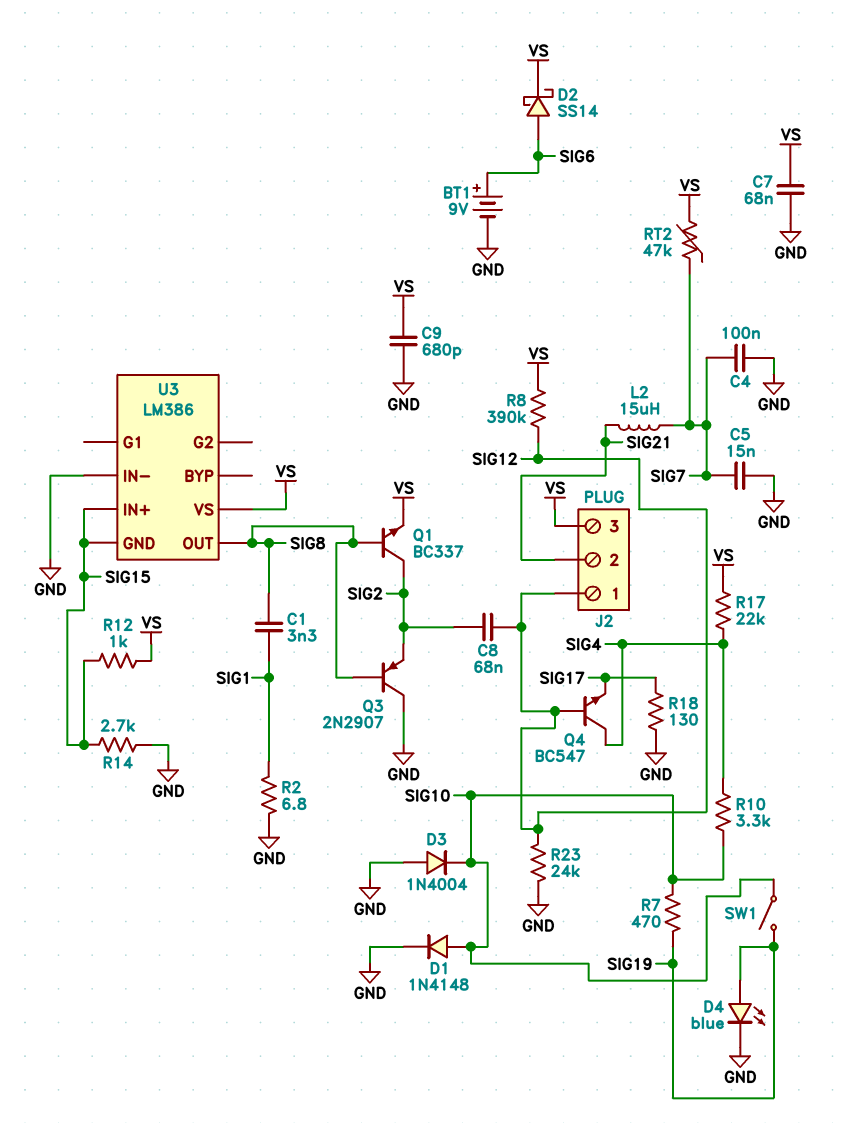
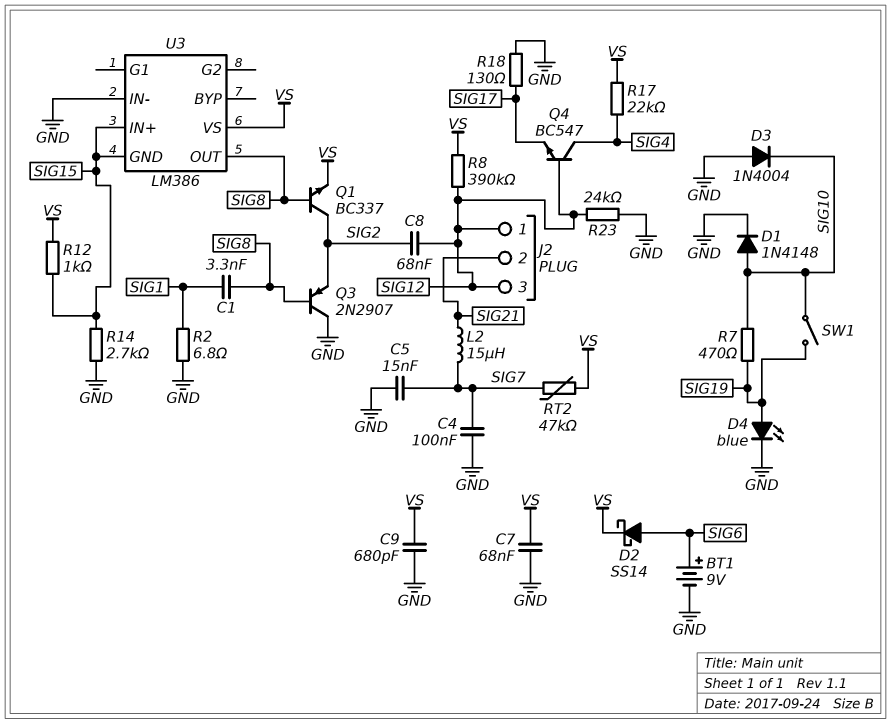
J2 pin 3: VS -> SIG12
R10: 3.3k (SIG4, SIG10) -> none

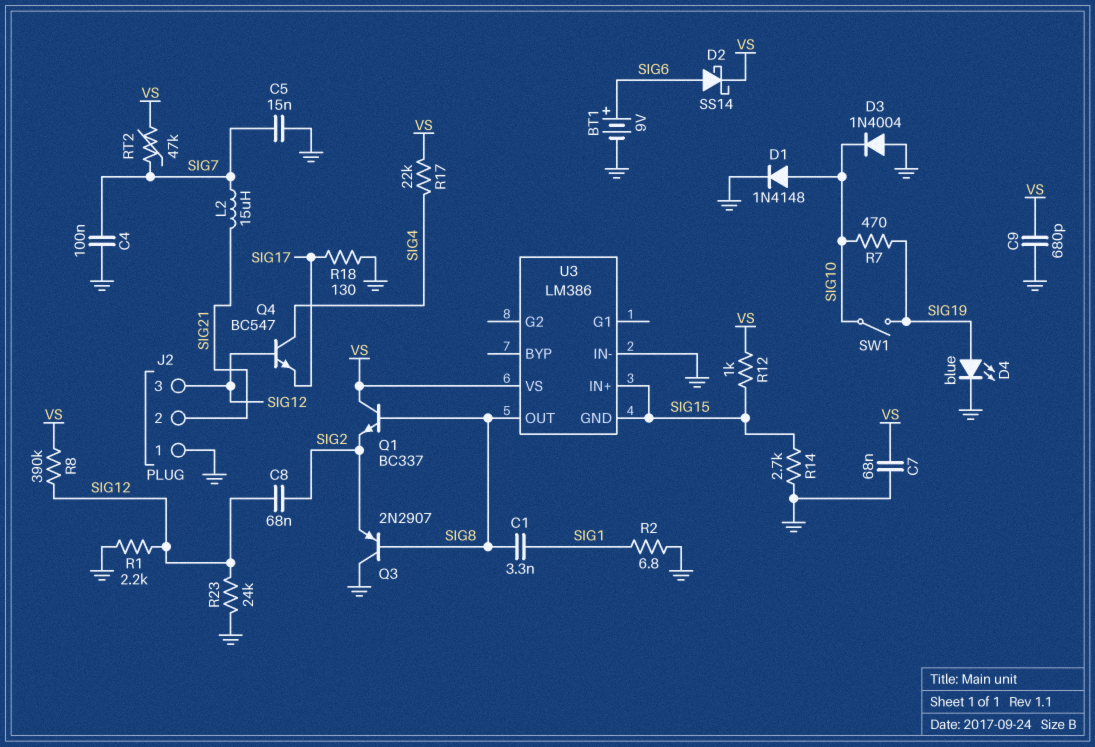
J2 pin 1: SIG12 -> GND
Q1: NPN BC337 (B SIG8, C SIG2, E VS) -> NPN BC337 (B SIG8, C VS, E SIG2)
R1: none -> 2.2k (GND, SIG12)

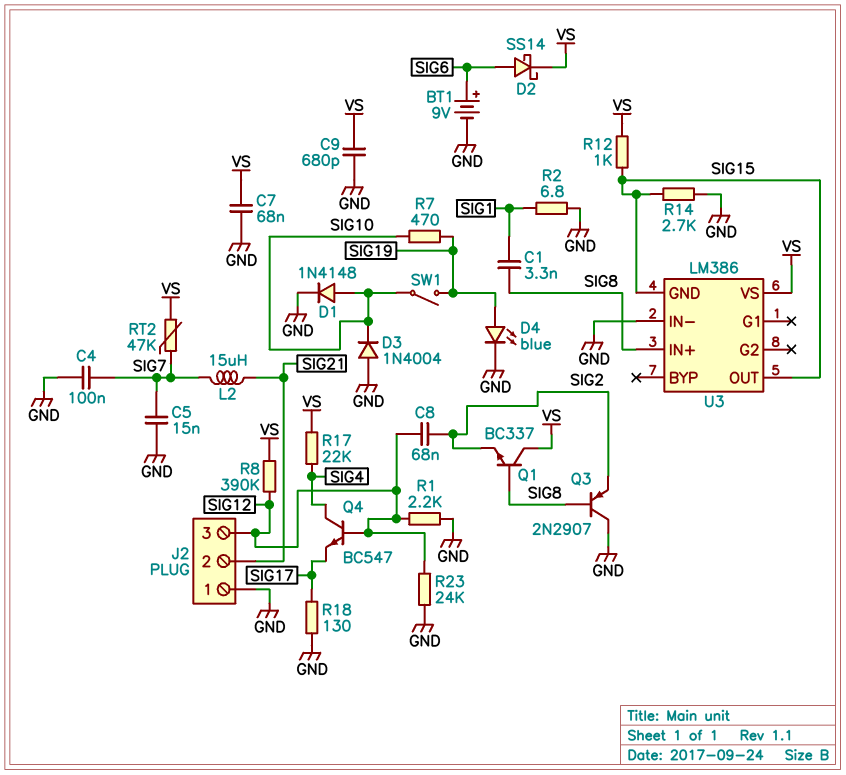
U3 pin IN+: SIG15 -> SIG8
U3 pin OUT: SIG8 -> SIG15

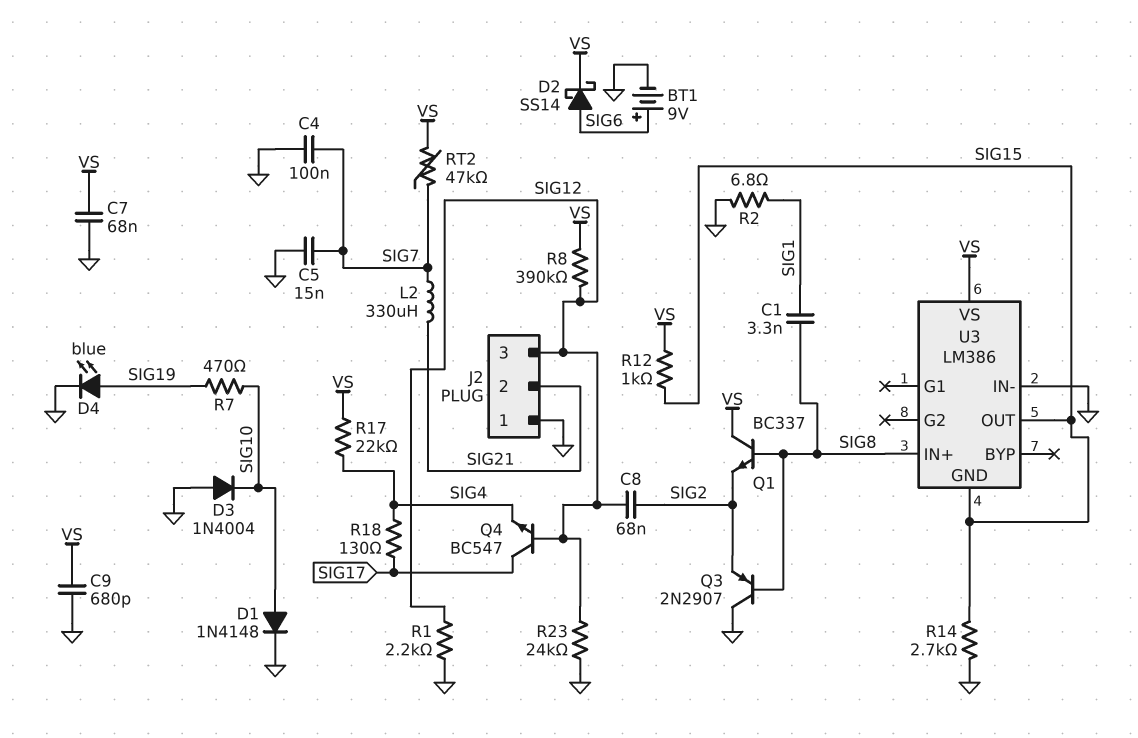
L2: 15uH (SIG7, SIG21) -> 330uH (SIG7, SIG21)
Q4: NPN BC547 (B SIG12, C SIG4, E SIG17) -> NPN BC547 (B SIG12, C SIG17, E SIG4)
R18: 130 (GND, SIG17) -> 130 (SIG4, SIG17)
SW1: switch (SIG10, SIG19) -> none

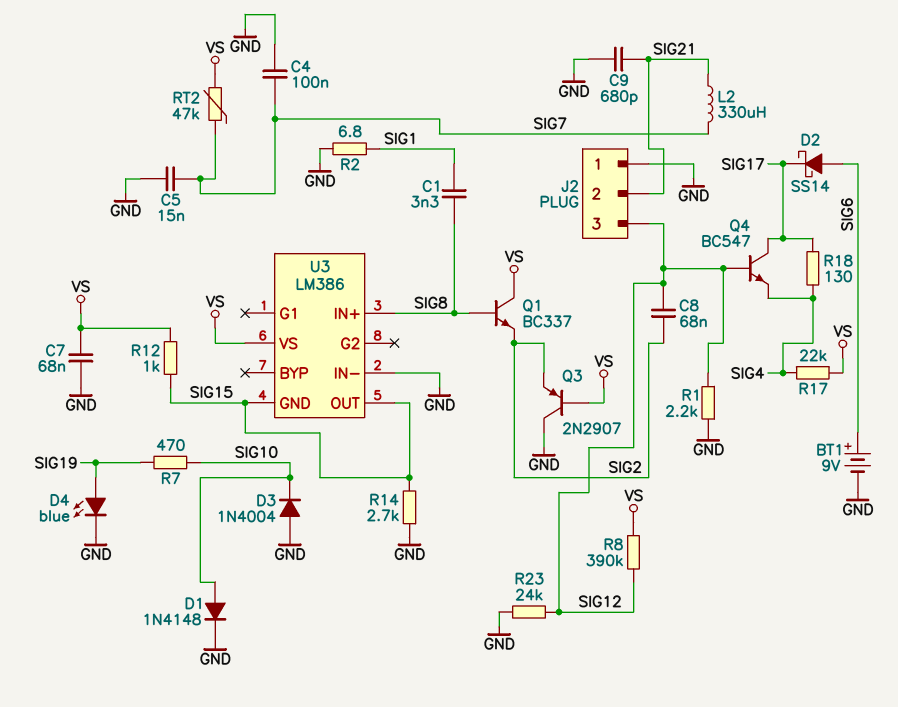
C9: 680pF (GND, VS) -> 680pF (GND, SIG21)
D2: schottky SS14 (A SIG6, K VS) -> schottky SS14 (A SIG6, K SIG17)
Q3: PNP 2N2907 (B SIG8, C GND, E SIG2) -> PNP 2N2907 (B VS, C GND, E SIG2)

